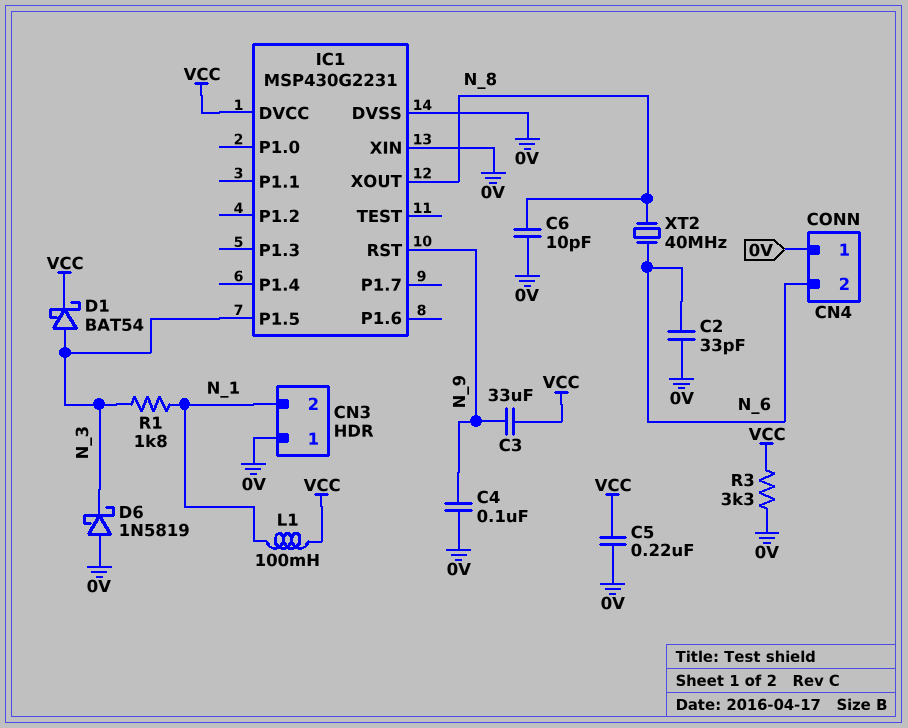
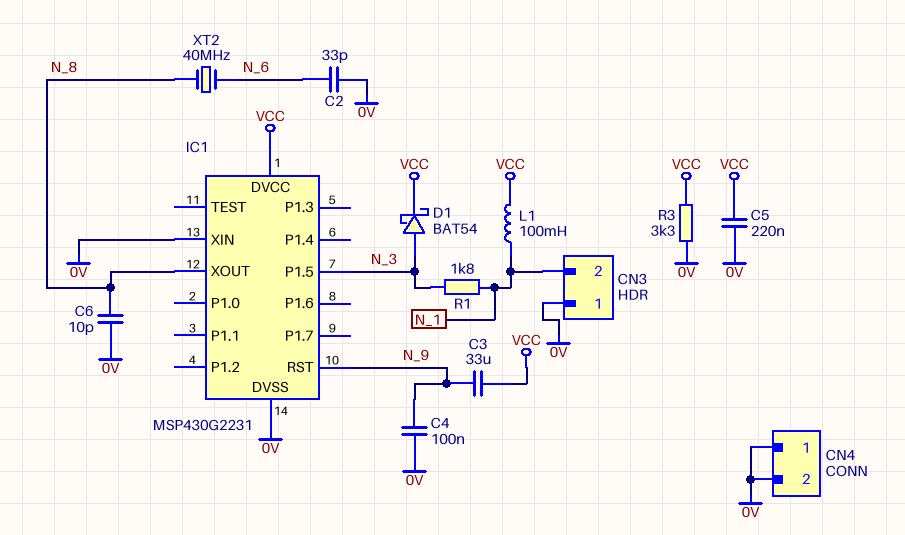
CN4 pin 2: N_6 -> 0V
D6: schottky 1N5819 (A 0V, K N_3) -> none

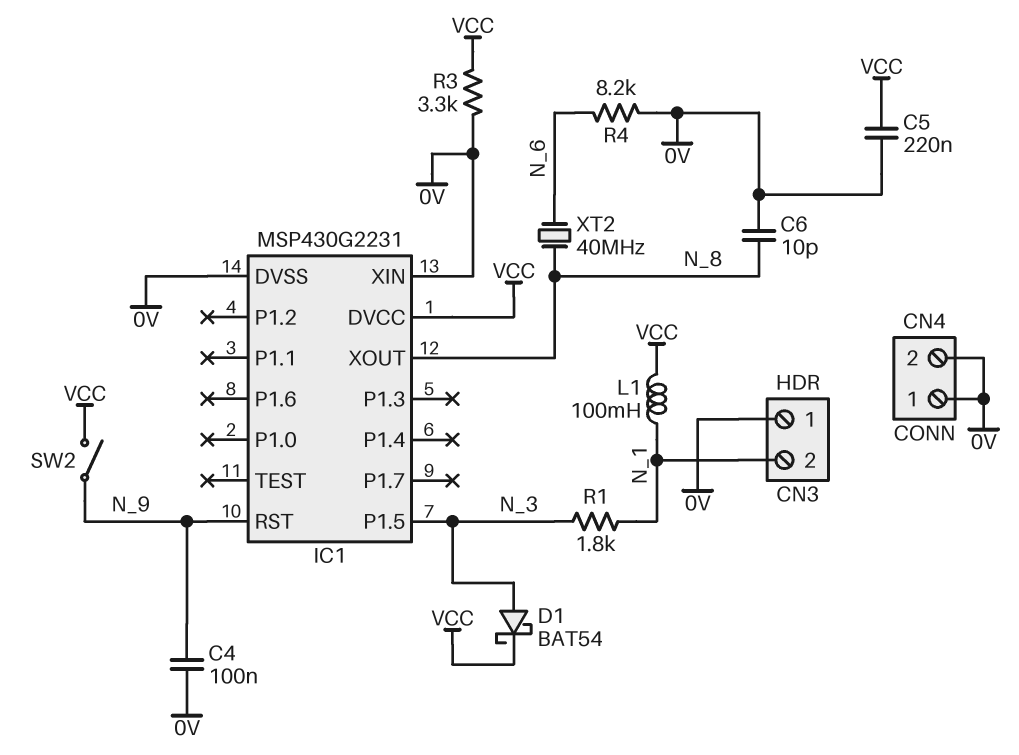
C2: 33pF (0V, N_6) -> none
C3: 33uF (N_9, VCC) -> none
R4: none -> 8.2k (0V, N_6)
SW2: none -> switch (N_9, VCC)

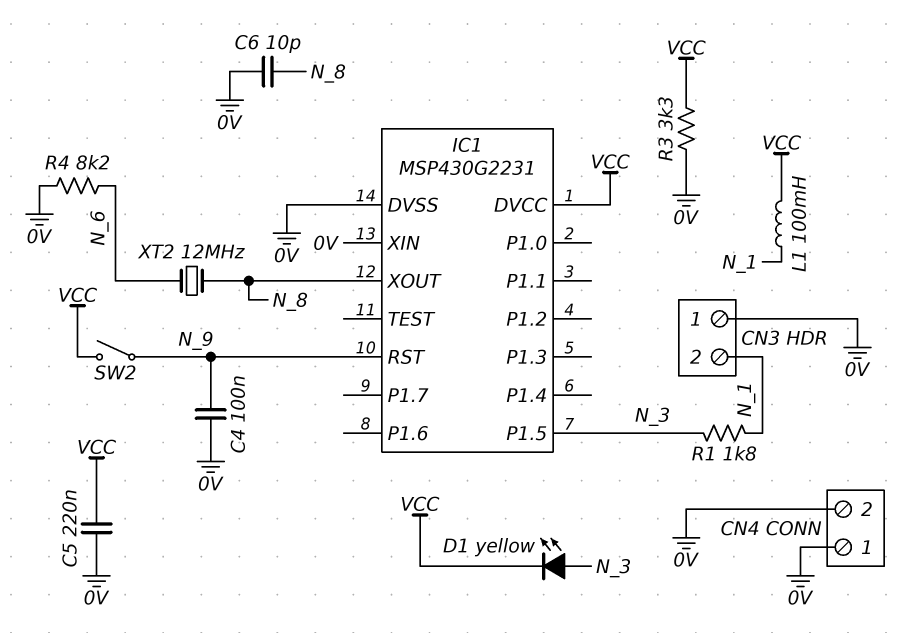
D1: schottky BAT54 (A N_3, K VCC) -> LED yellow (A N_3, K VCC)
XT2: 40MHz (N_6, N_8) -> 12MHz (N_6, N_8)

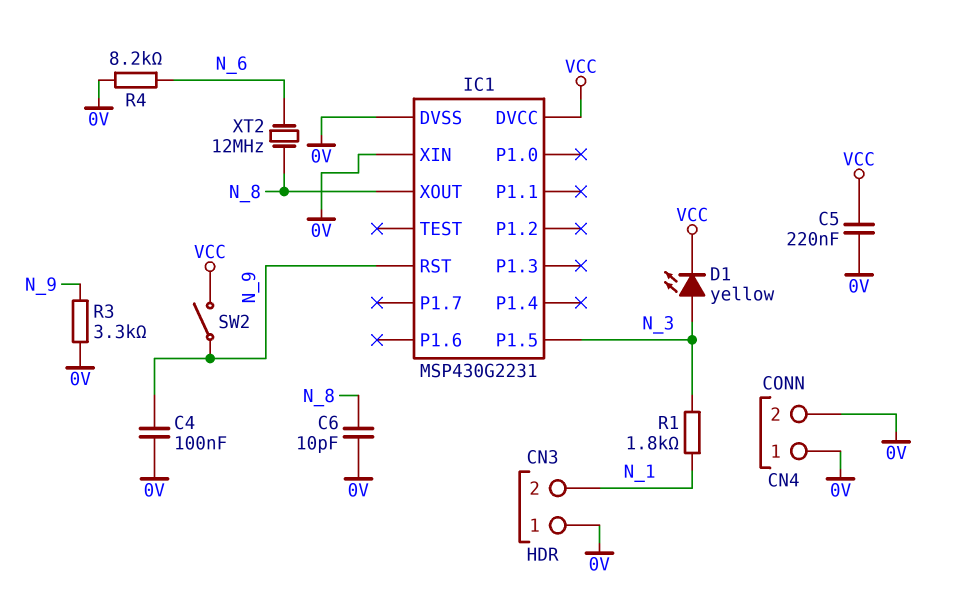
L1: 100mH (N_1, VCC) -> none
R3: 3.3k (0V, VCC) -> 3.3k (0V, N_9)

